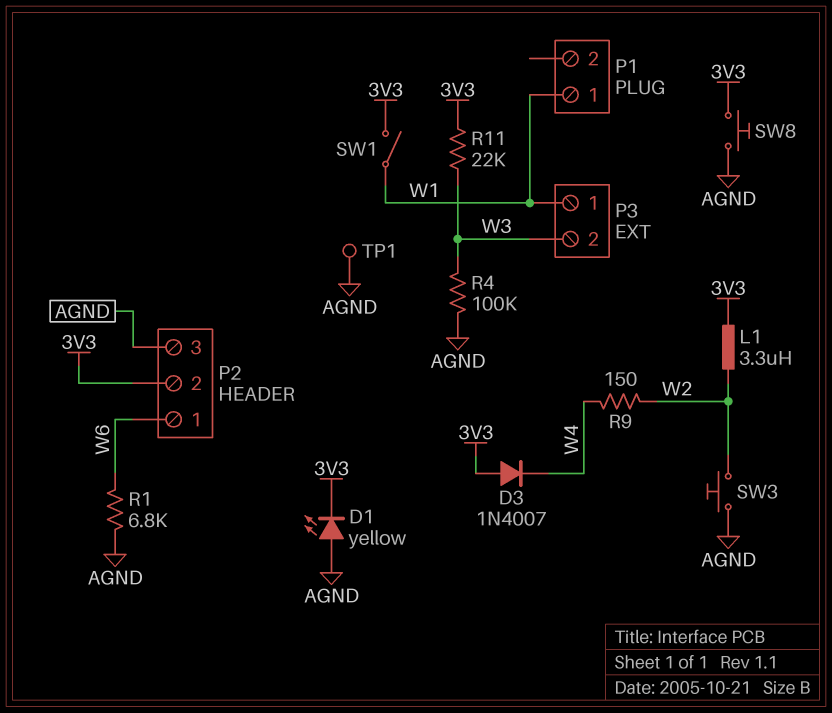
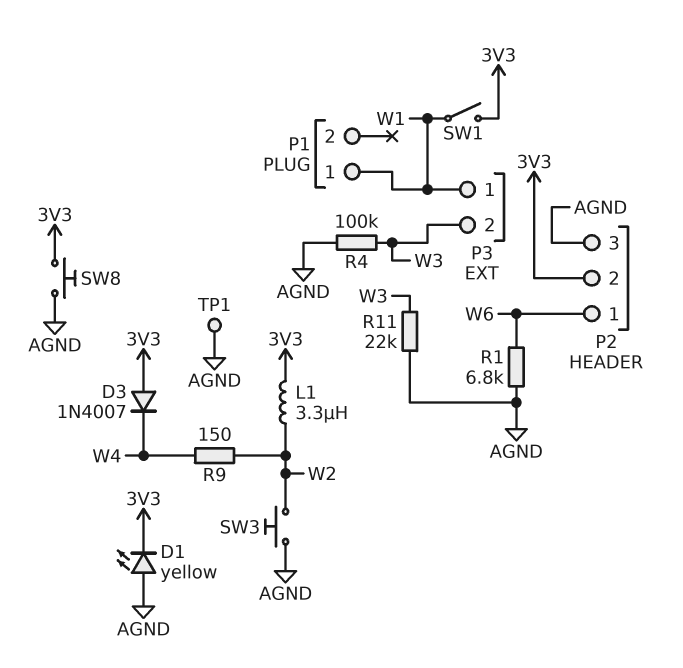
R11: 22k (3V3, W3) -> 22k (AGND, W3)

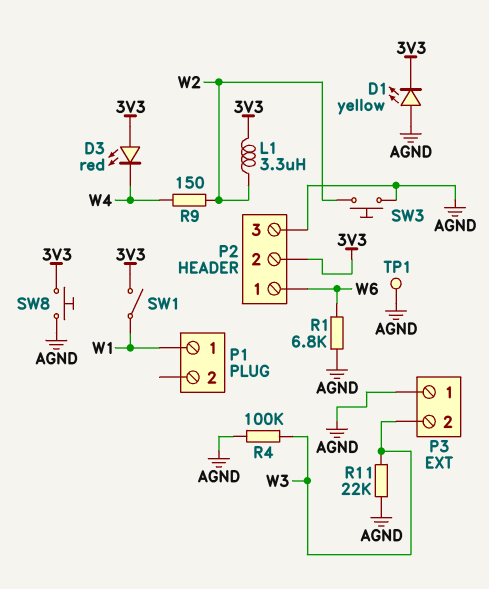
D3: diode 1N4007 (A 3V3, K W4) -> LED red (A 3V3, K W4)
P3 pin 1: W1 -> AGND

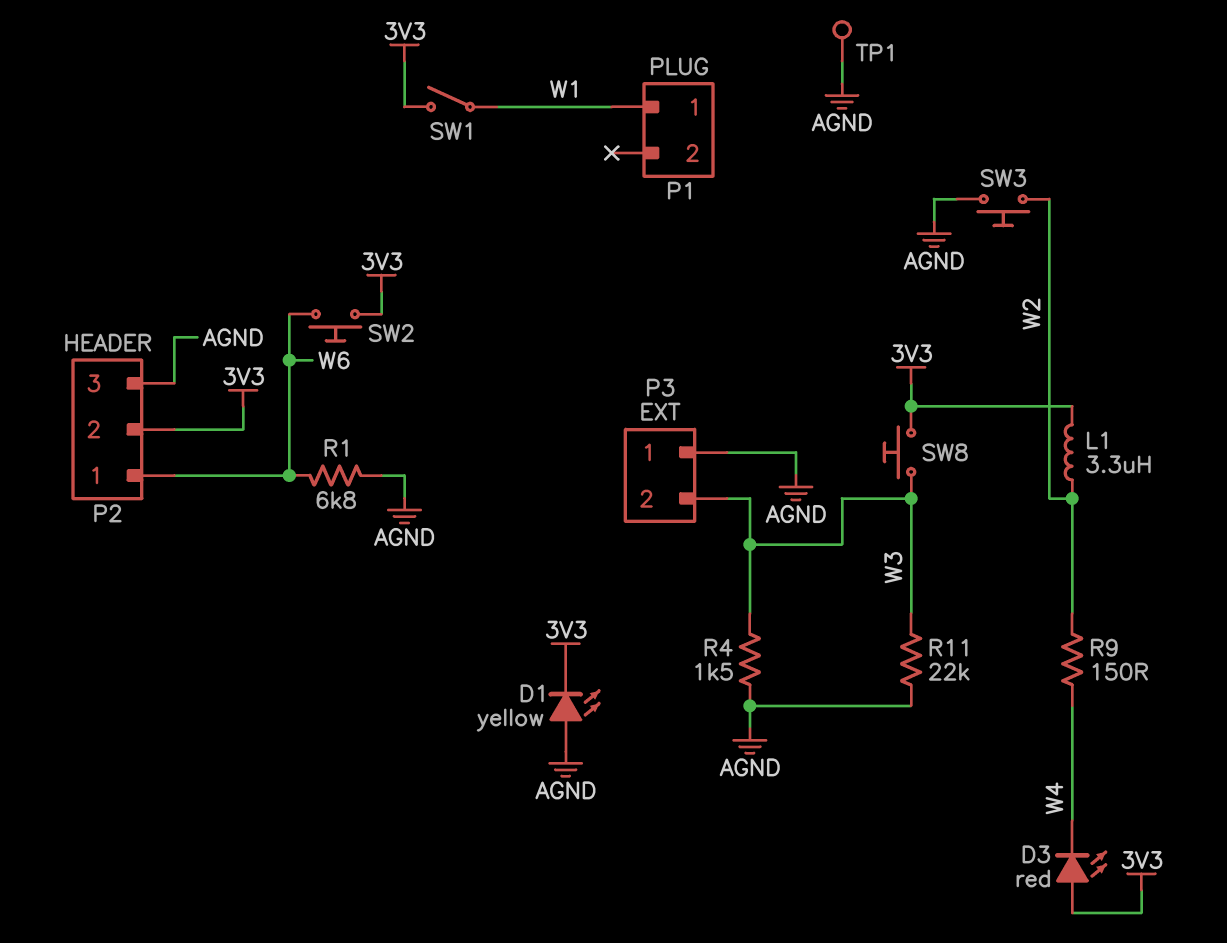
R4: 100k (AGND, W3) -> 1.5k (AGND, W3)
SW2: none -> button (3V3, W6)
SW8: button (3V3, AGND) -> button (3V3, W3)

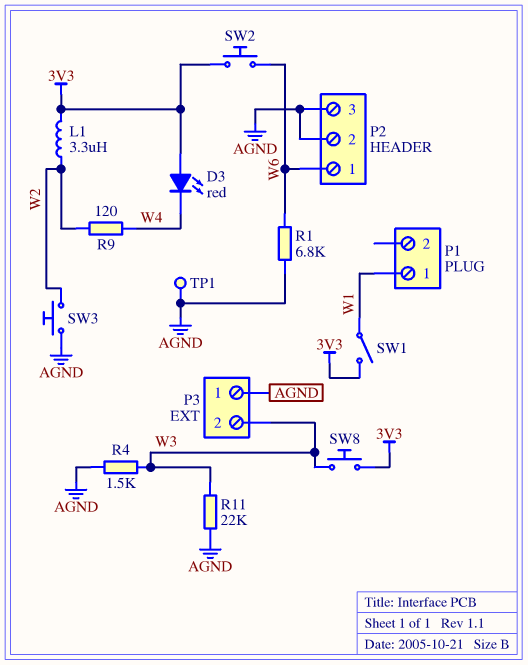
D1: LED yellow (A AGND, K 3V3) -> none
P2 pin 2: 3V3 -> AGND
R9: 150 (W2, W4) -> 120 (W2, W4)

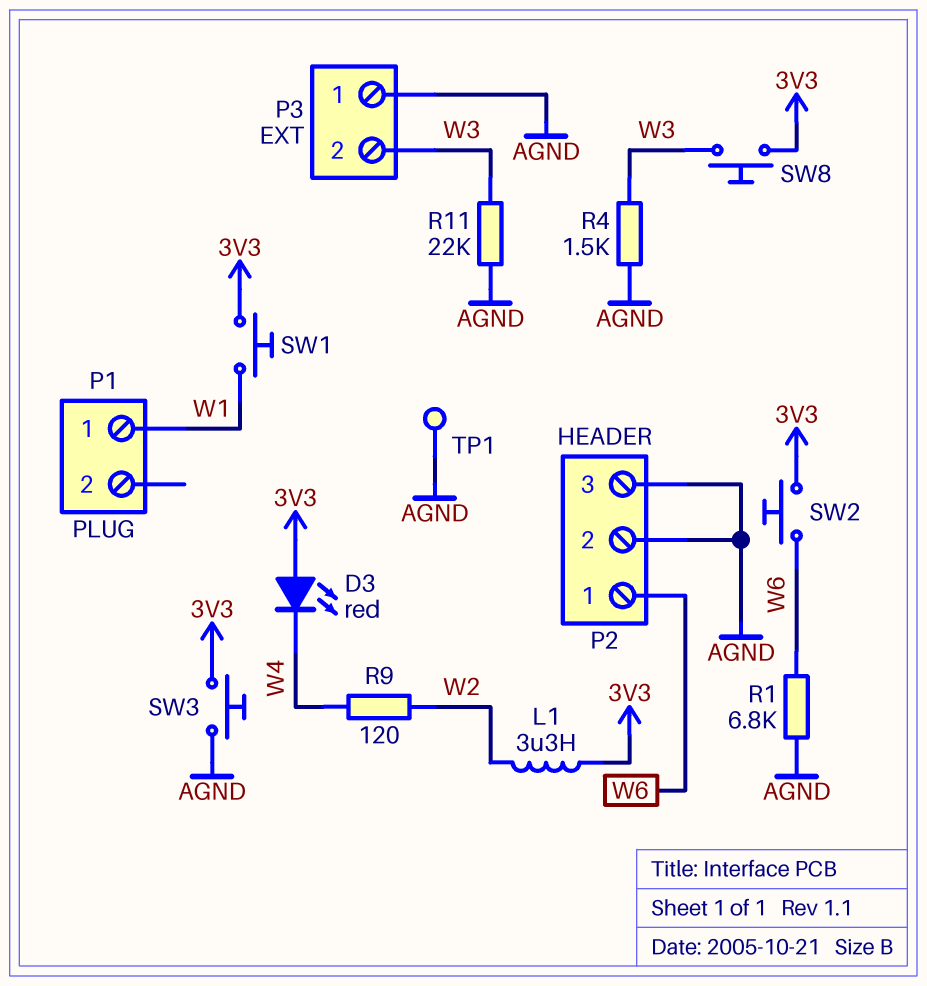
SW1: switch (3V3, W1) -> button (3V3, W1)
SW3: button (AGND, W2) -> button (3V3, AGND)

